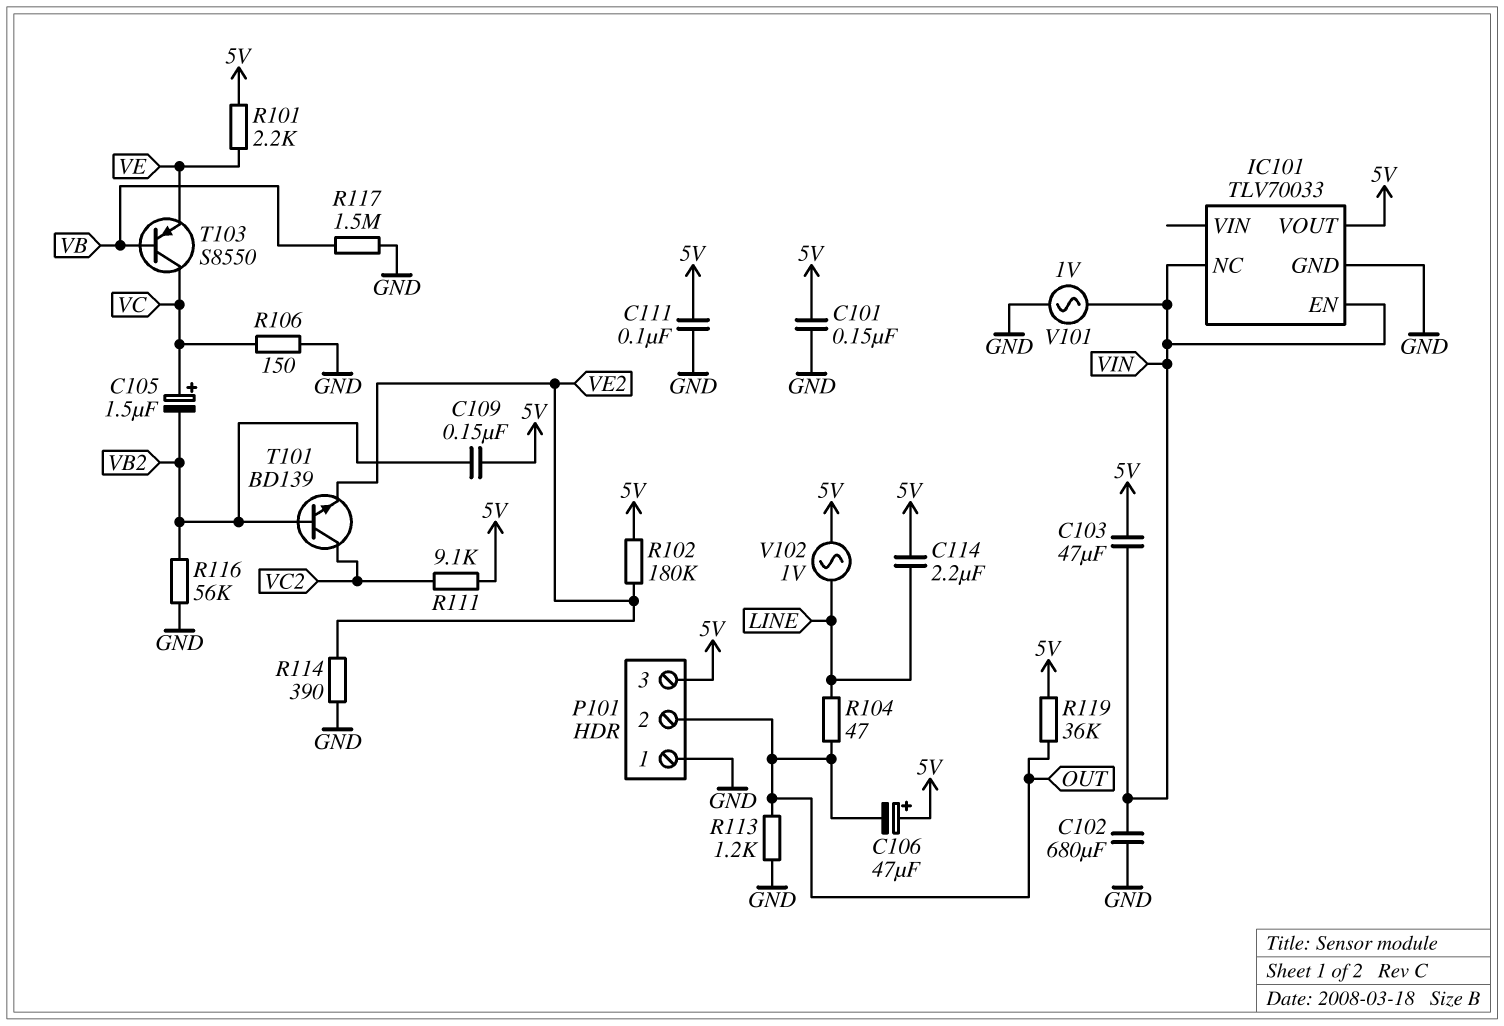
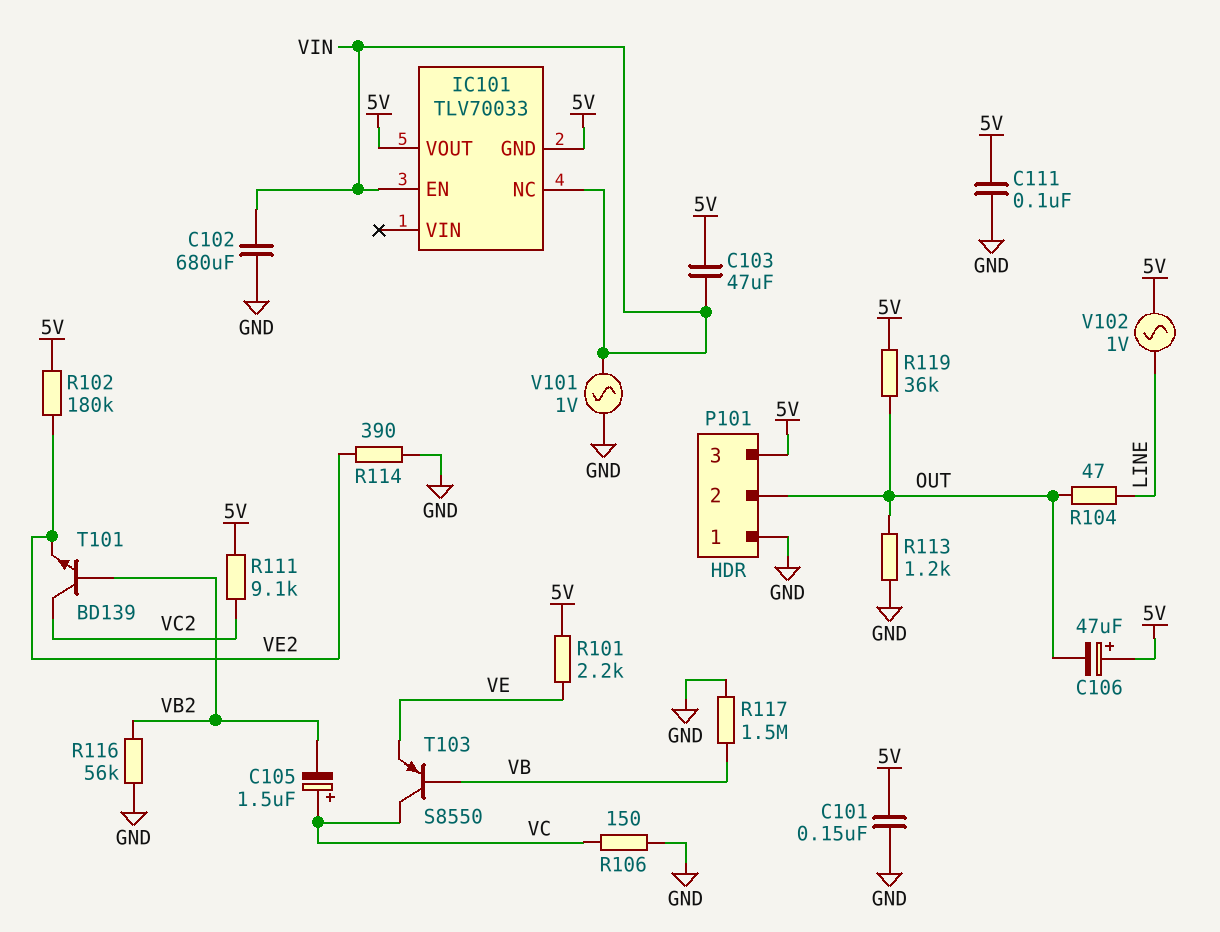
C109: 150nF (5V, VB2) -> none
C114: 2.2uF (5V, LINE) -> none
IC101 pin GND: GND -> 5V

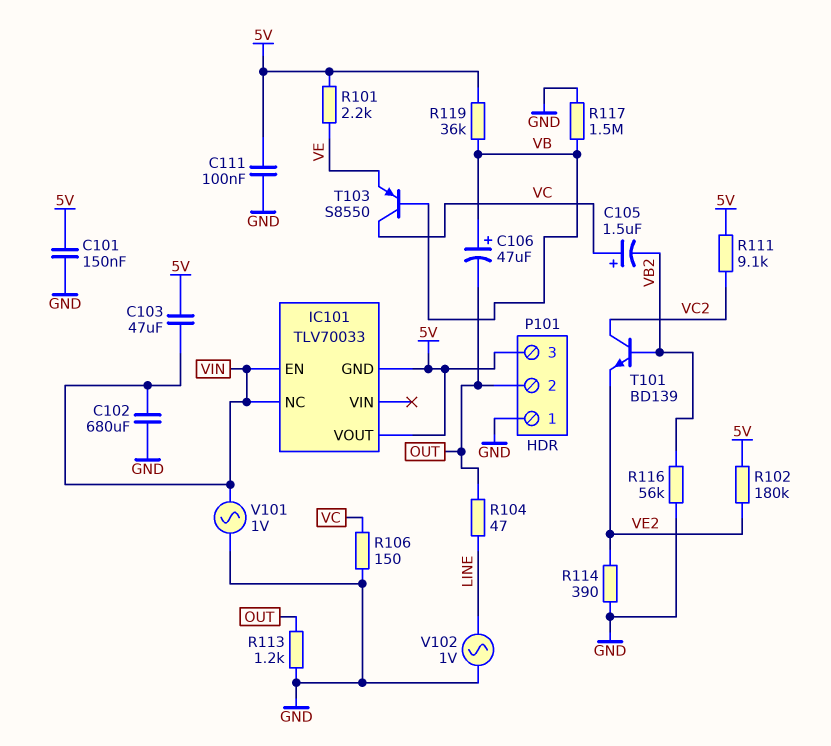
C106: 47uF (plus 5V, minus OUT) -> 47uF (plus VB, minus OUT)
R119: 36k (5V, OUT) -> 36k (5V, VB)
V102: AC 1V (5V, LINE) -> AC 1V (GND, LINE)

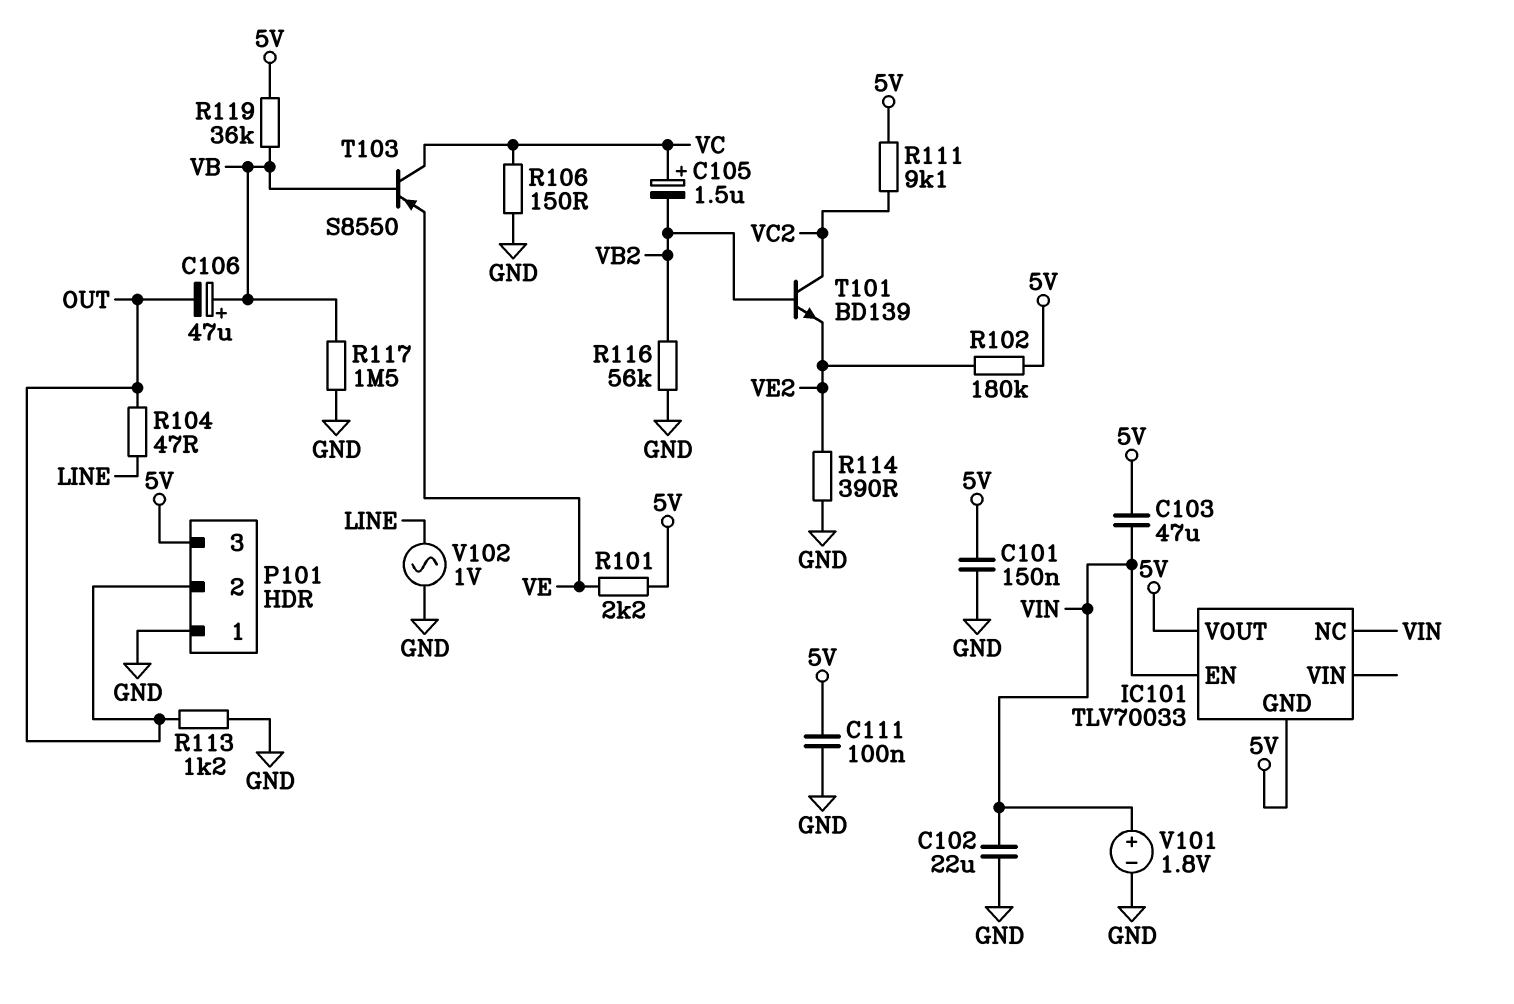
C102: 680uF (GND, VIN) -> 22uF (GND, VIN)
V101: AC 1V (GND, VIN) -> 1.8V (plus VIN, minus GND)

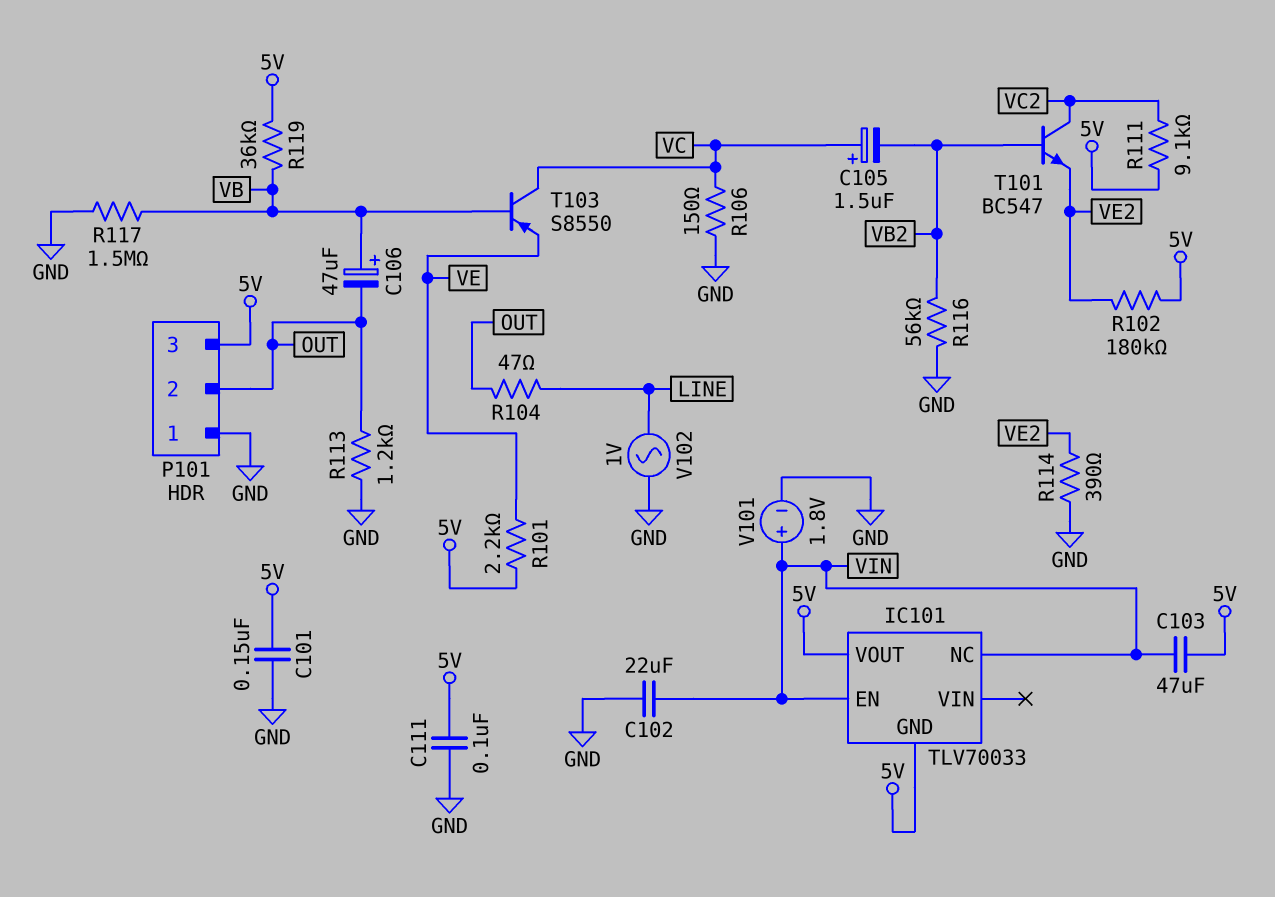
T101: NPN BD139 (B VB2, C VC2, E VE2) -> NPN BC547 (B VB2, C VC2, E VE2)

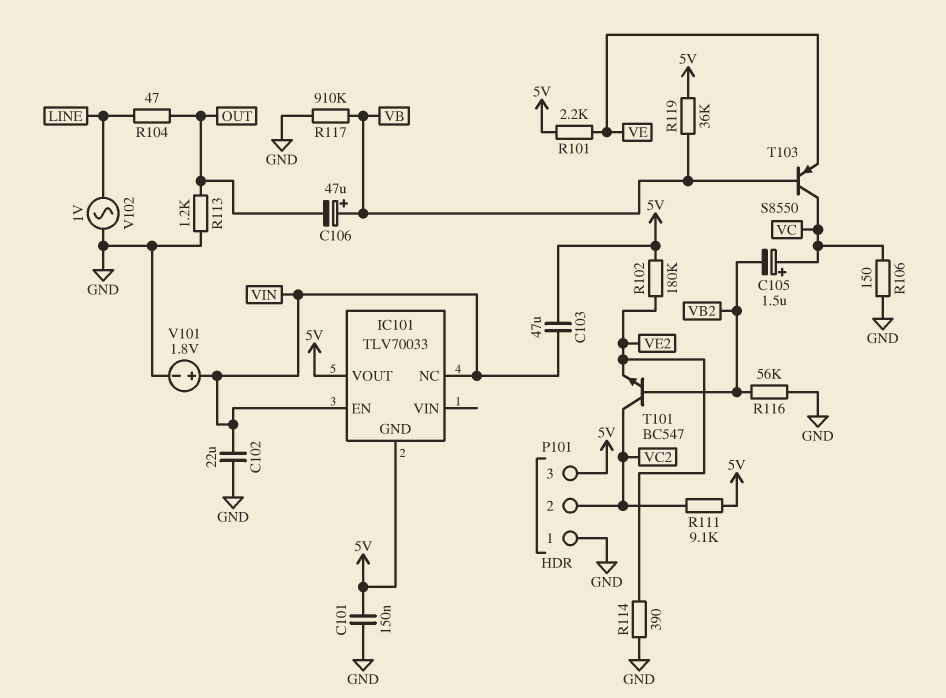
C111: 100nF (5V, GND) -> none
P101 pin 2: OUT -> VC2
R117: 1.5M (GND, VB) -> 910k (GND, VB)

